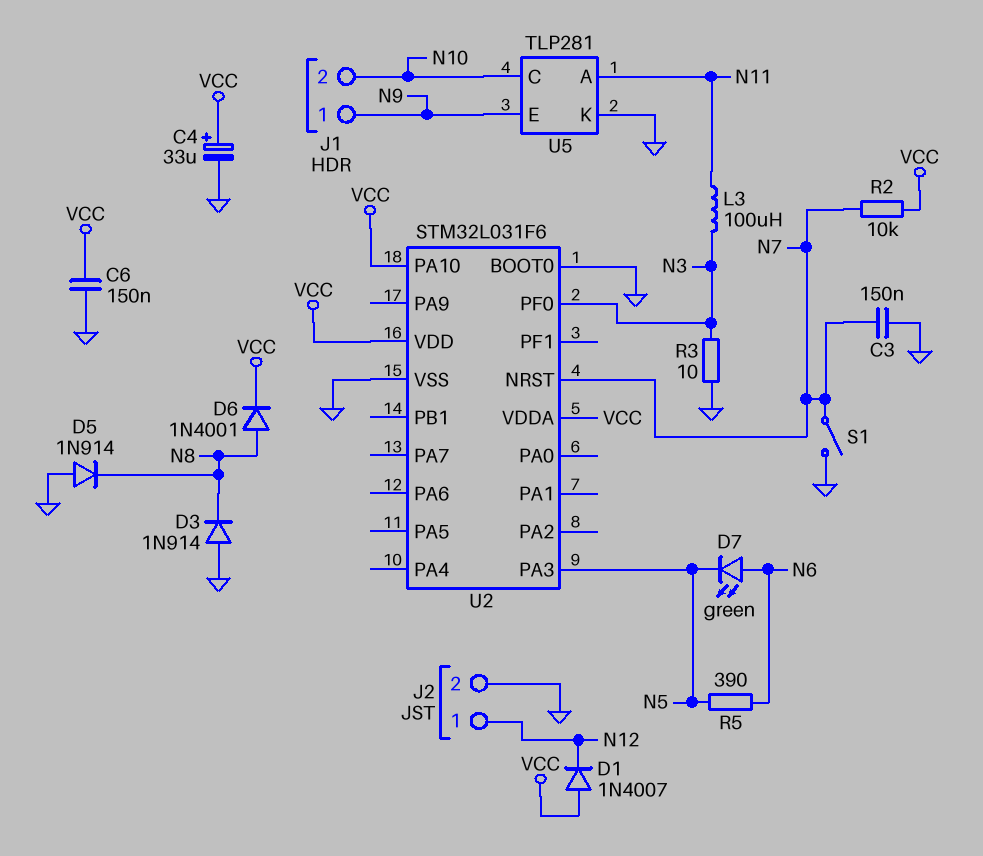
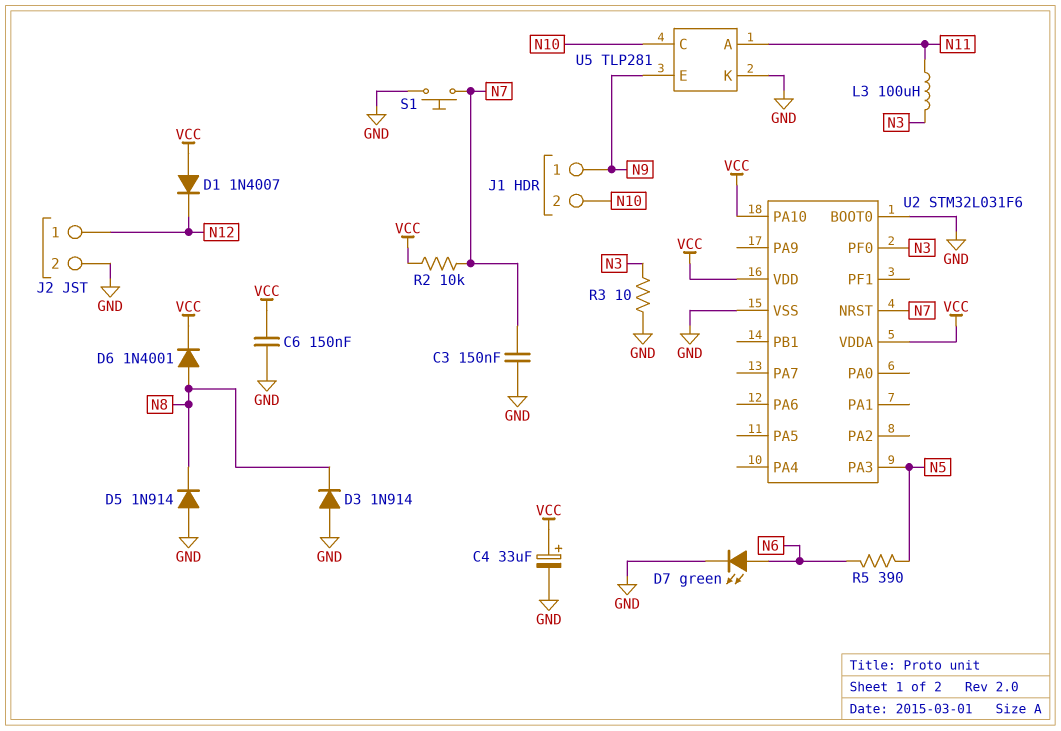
D7: LED green (A N6, K N5) -> LED green (A N6, K GND)
S1: switch (GND, N7) -> button (GND, N7)

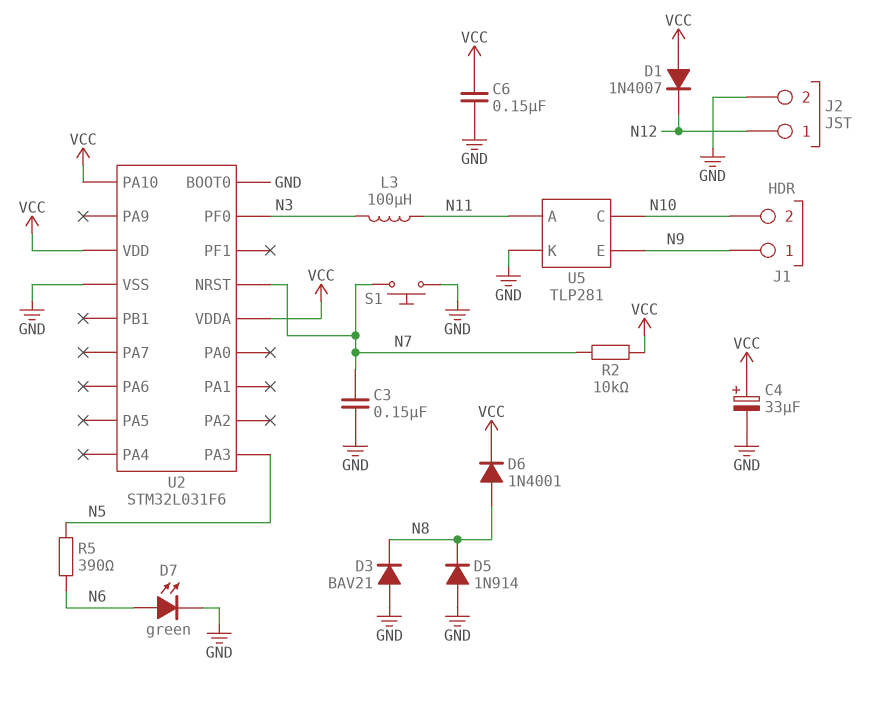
D3: diode 1N914 (A GND, K N8) -> diode BAV21 (A GND, K N8)
R3: 10 (GND, N3) -> none

